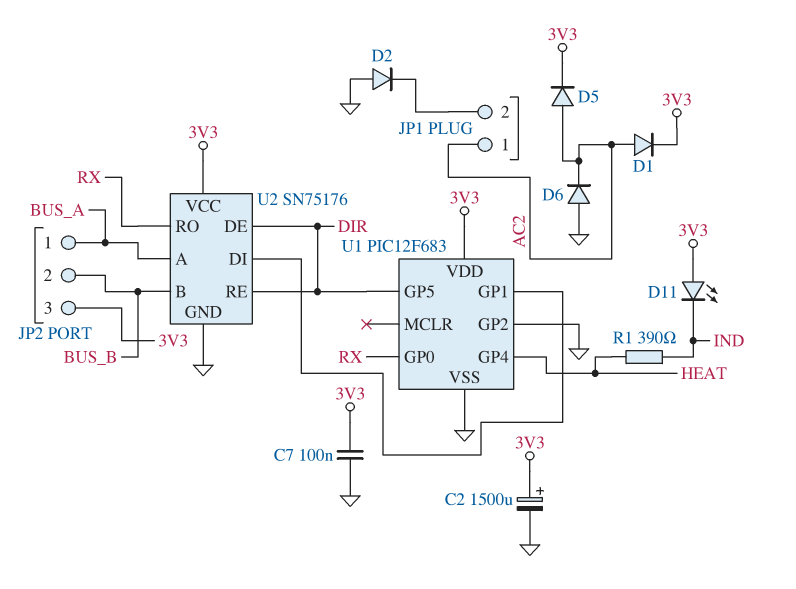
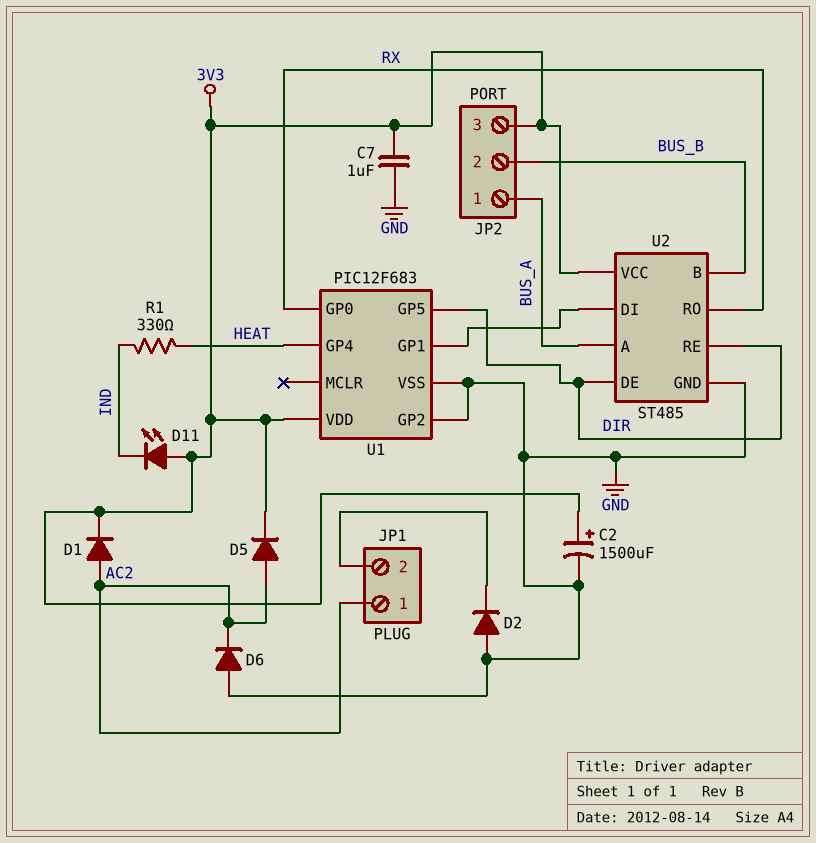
C7: 100nF (3V3, GND) -> 1uF (3V3, GND)
R1: 390 (HEAT, IND) -> 330 (HEAT, IND)
U2: SN75176 -> ST485

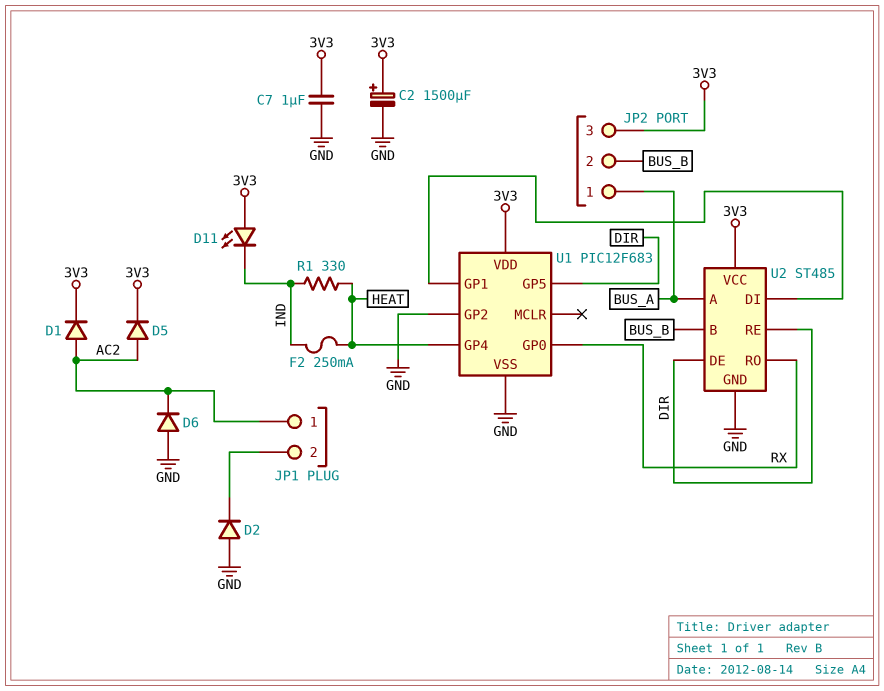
F2: none -> 250mA (HEAT, IND)

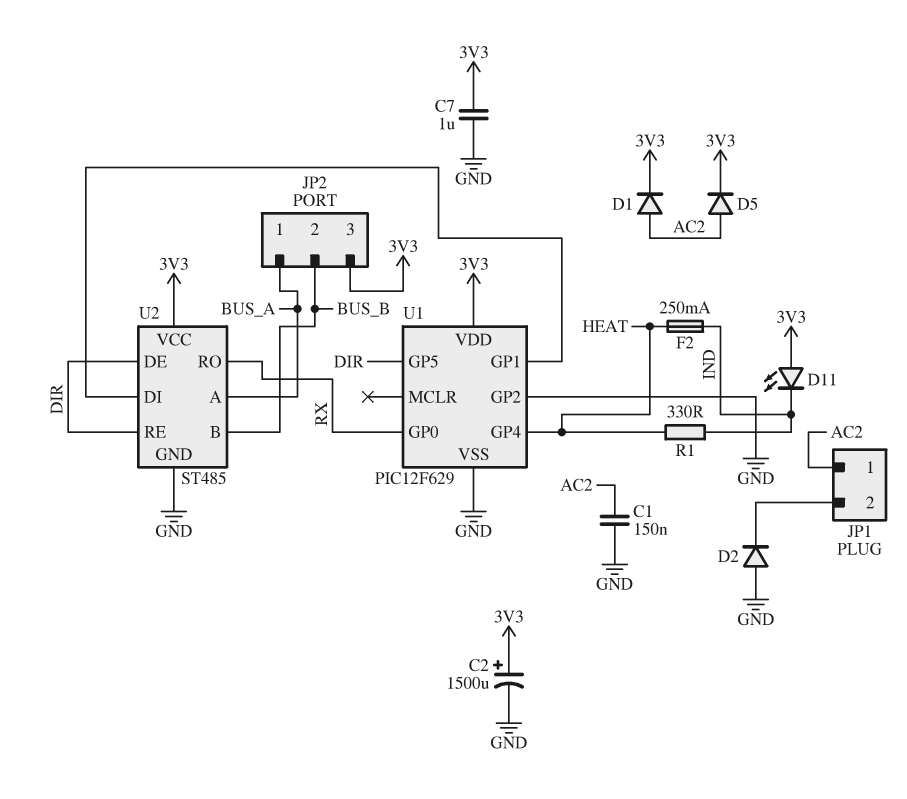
C1: none -> 150nF (AC2, GND)
D6: diode (A GND, K AC2) -> none
U1: PIC12F683 -> PIC12F629

